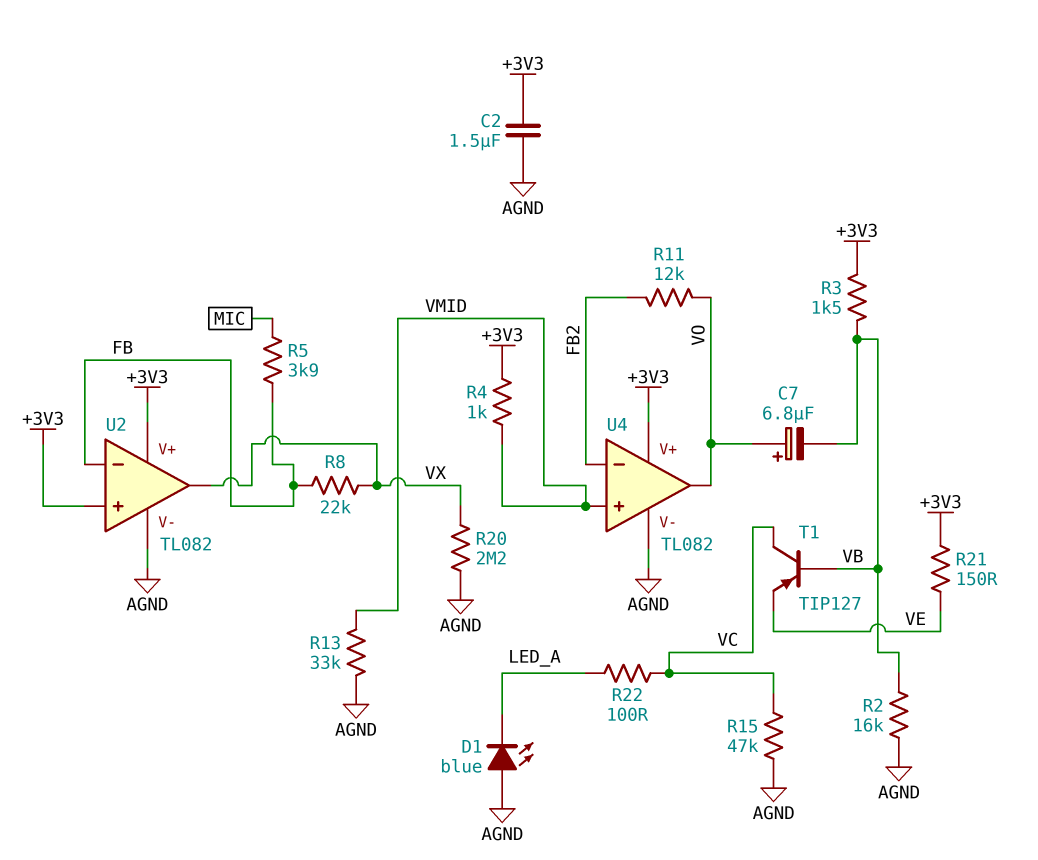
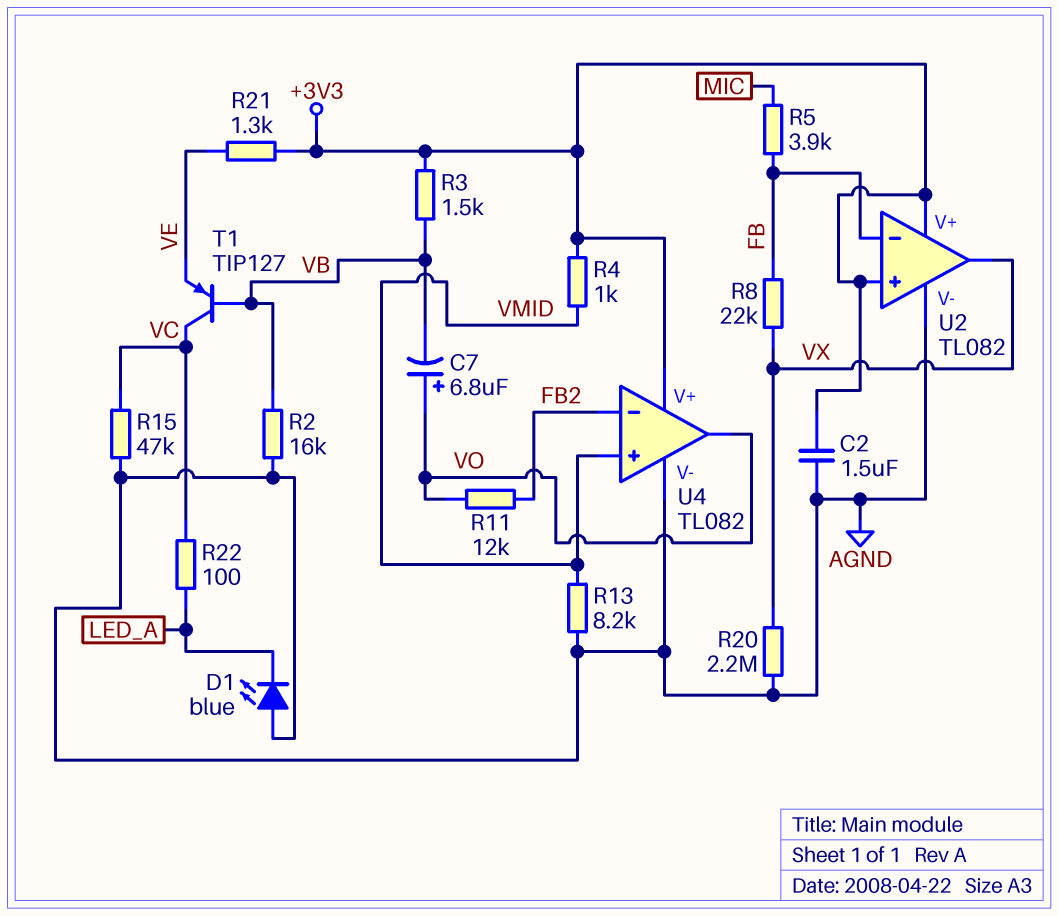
R13: 33k (AGND, VMID) -> 8.2k (AGND, VMID)
R21: 150 (+3V3, VE) -> 1.3k (+3V3, VE)

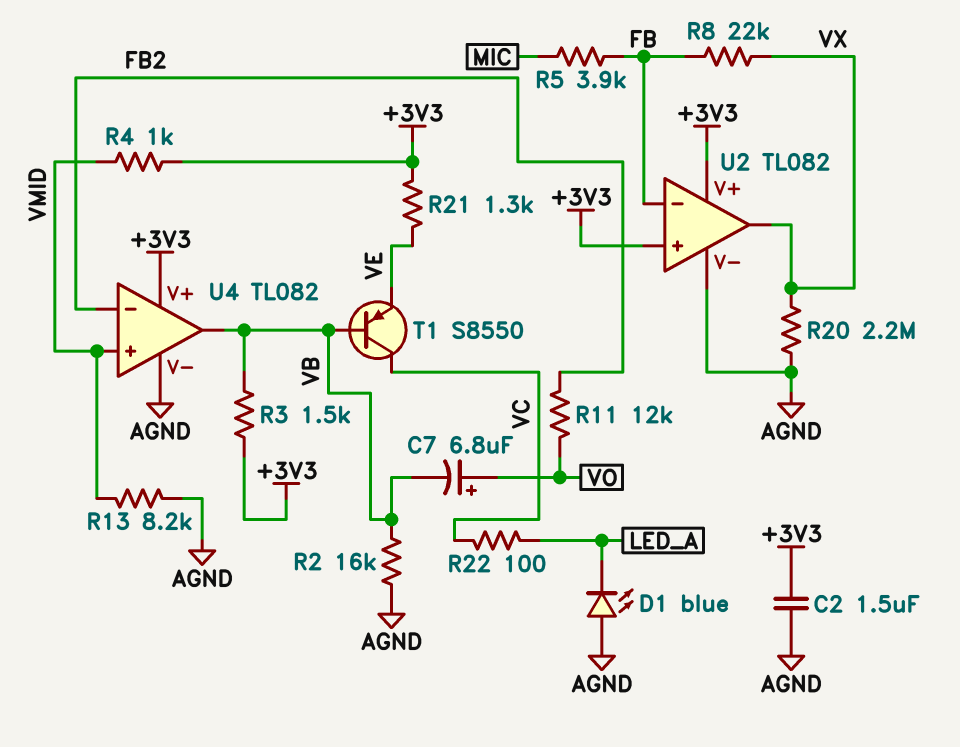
R15: 47k (AGND, VC) -> none
T1: PNP TIP127 (B VB, C VC, E VE) -> PNP S8550 (B VB, C VC, E VE)
U4 pin out: VO -> VB

